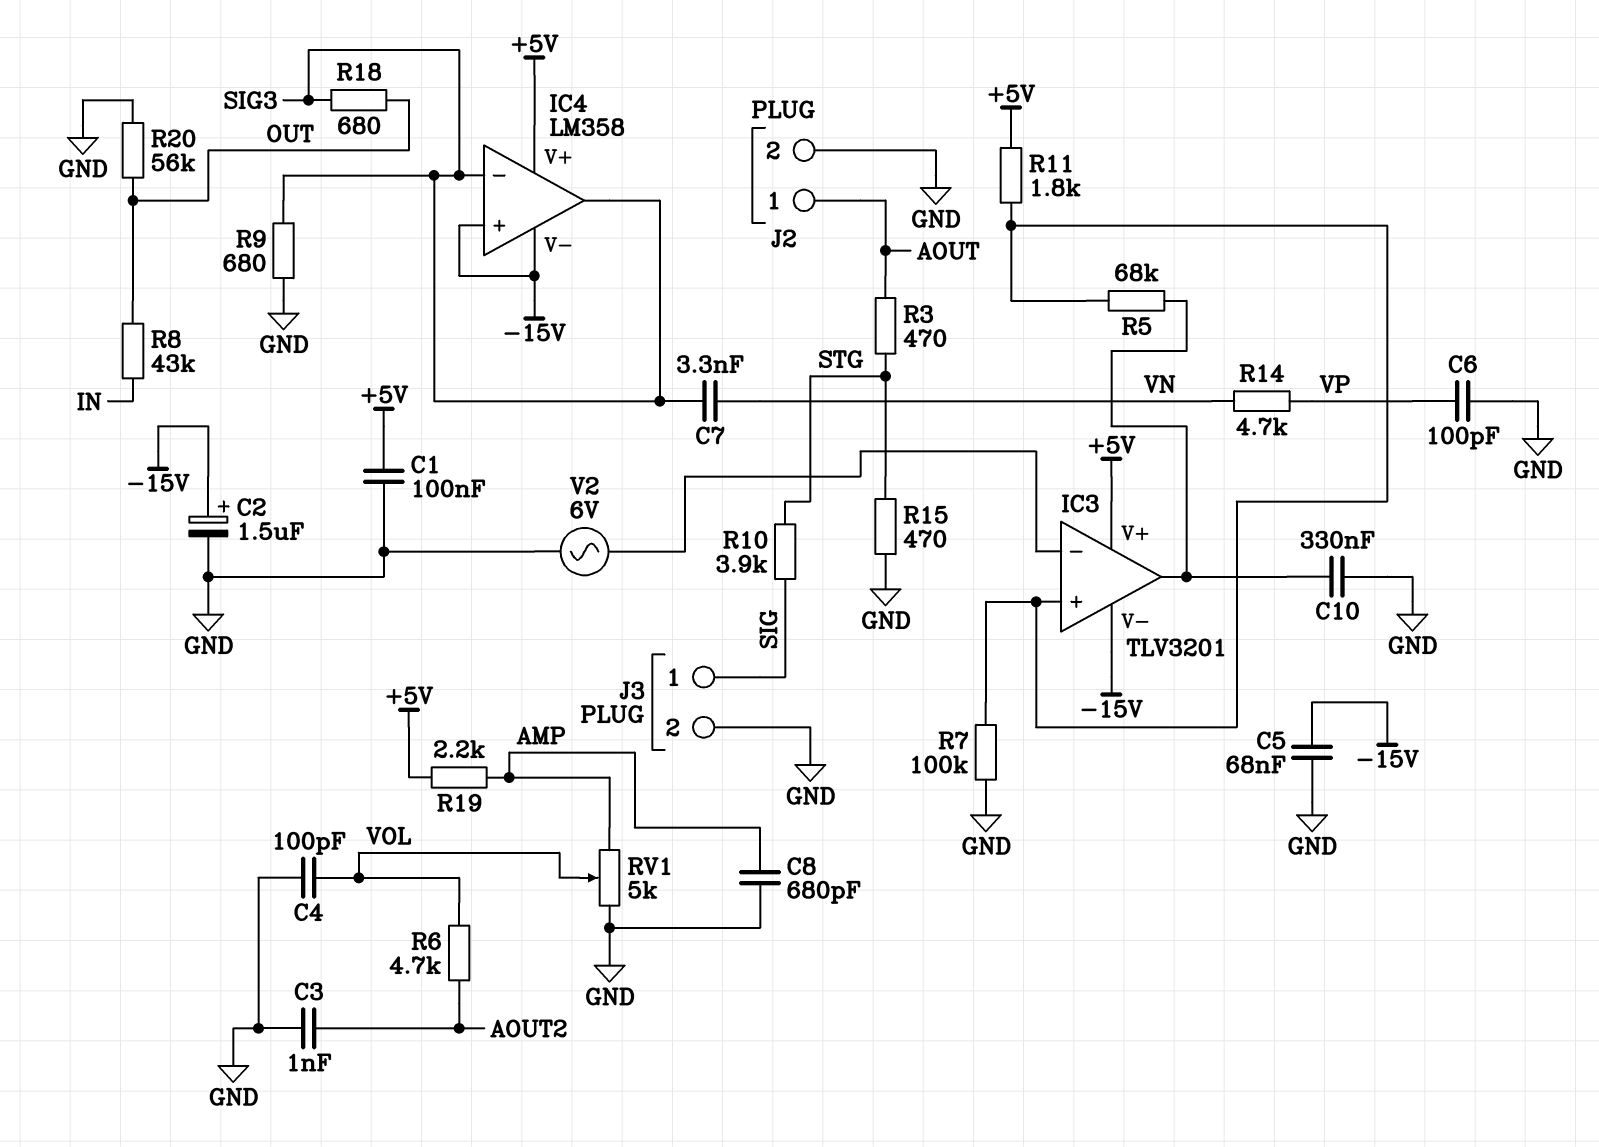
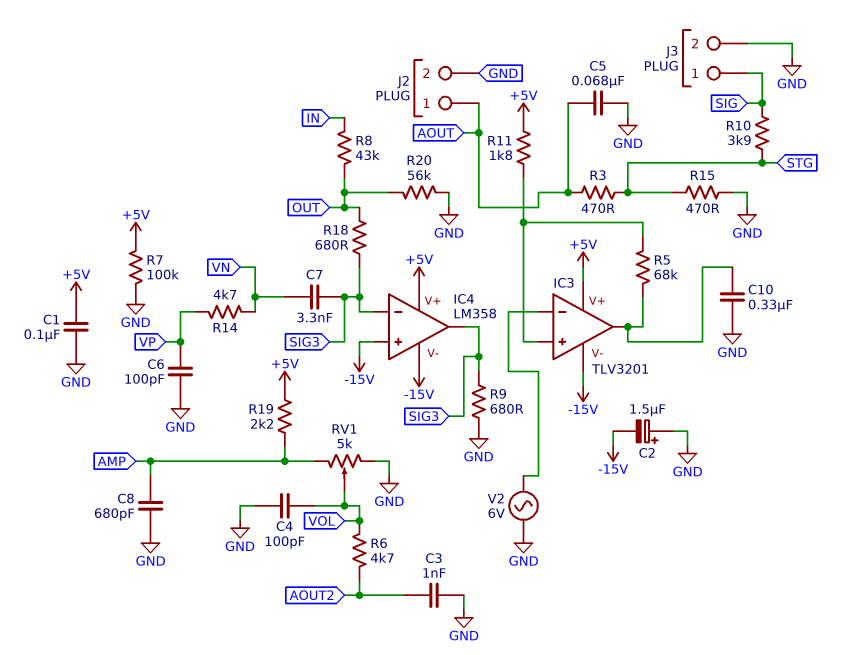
C2: 1.5uF (plus -15V, minus GND) -> 1.5uF (plus GND, minus -15V)
C5: 68nF (-15V, GND) -> 68nF (AOUT, GND)
R7: 100k (GND, IC3/in+) -> 100k (+5V, GND)

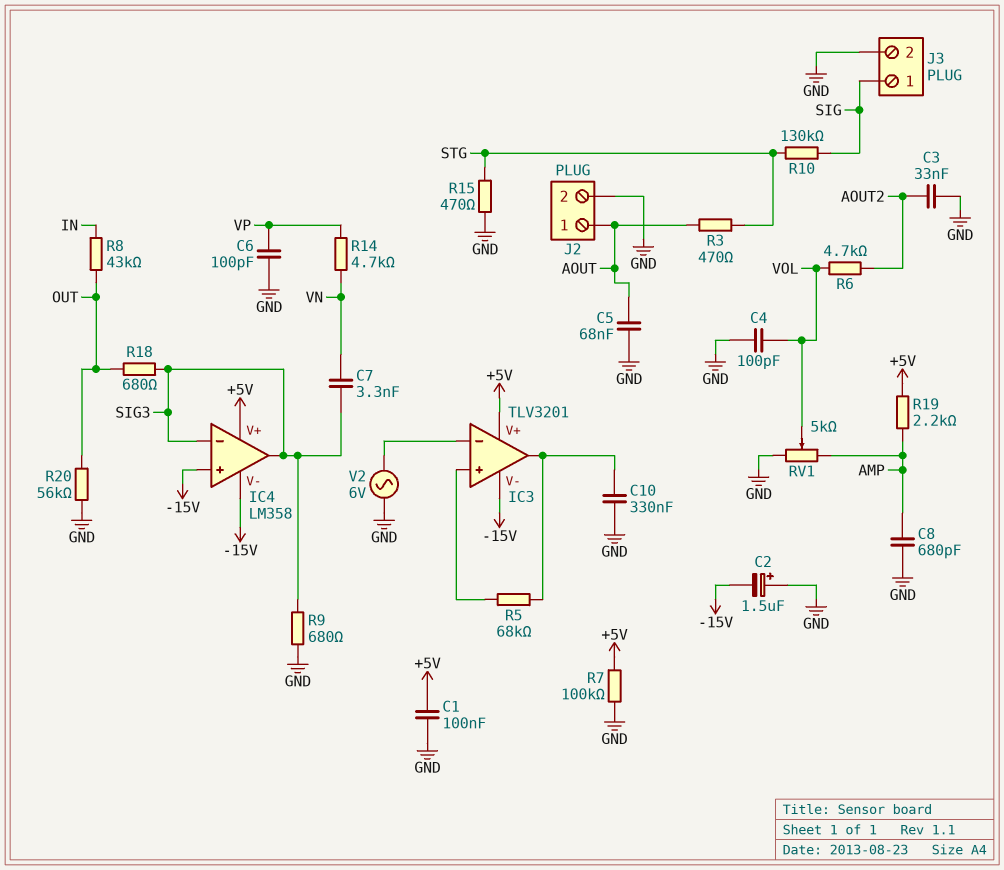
C3: 1nF (AOUT2, GND) -> 33nF (AOUT2, GND)
R10: 3.9k (SIG, STG) -> 130k (SIG, STG)
R11: 1.8k (+5V, IC3/in+) -> none

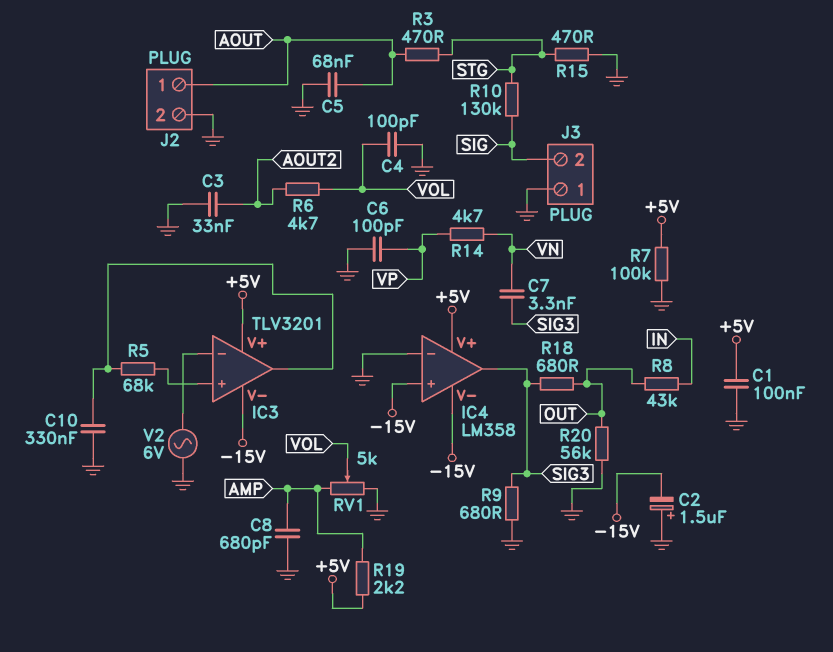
IC4 pin in-: SIG3 -> GND
J3 pin 1: SIG -> GND
J3 pin 2: GND -> SIG

